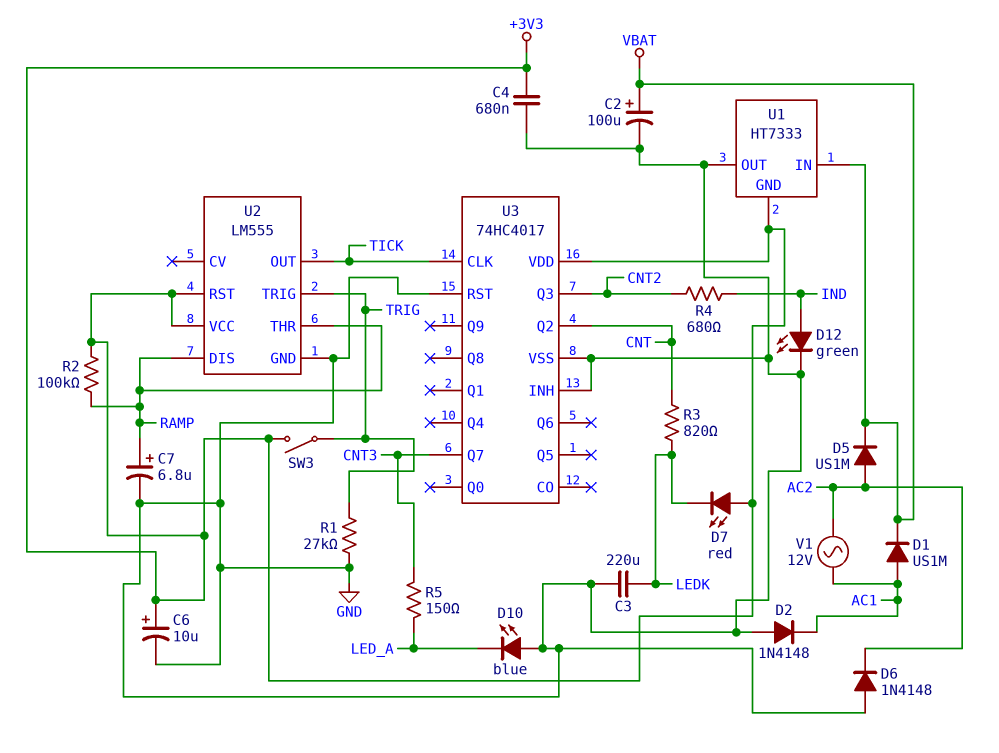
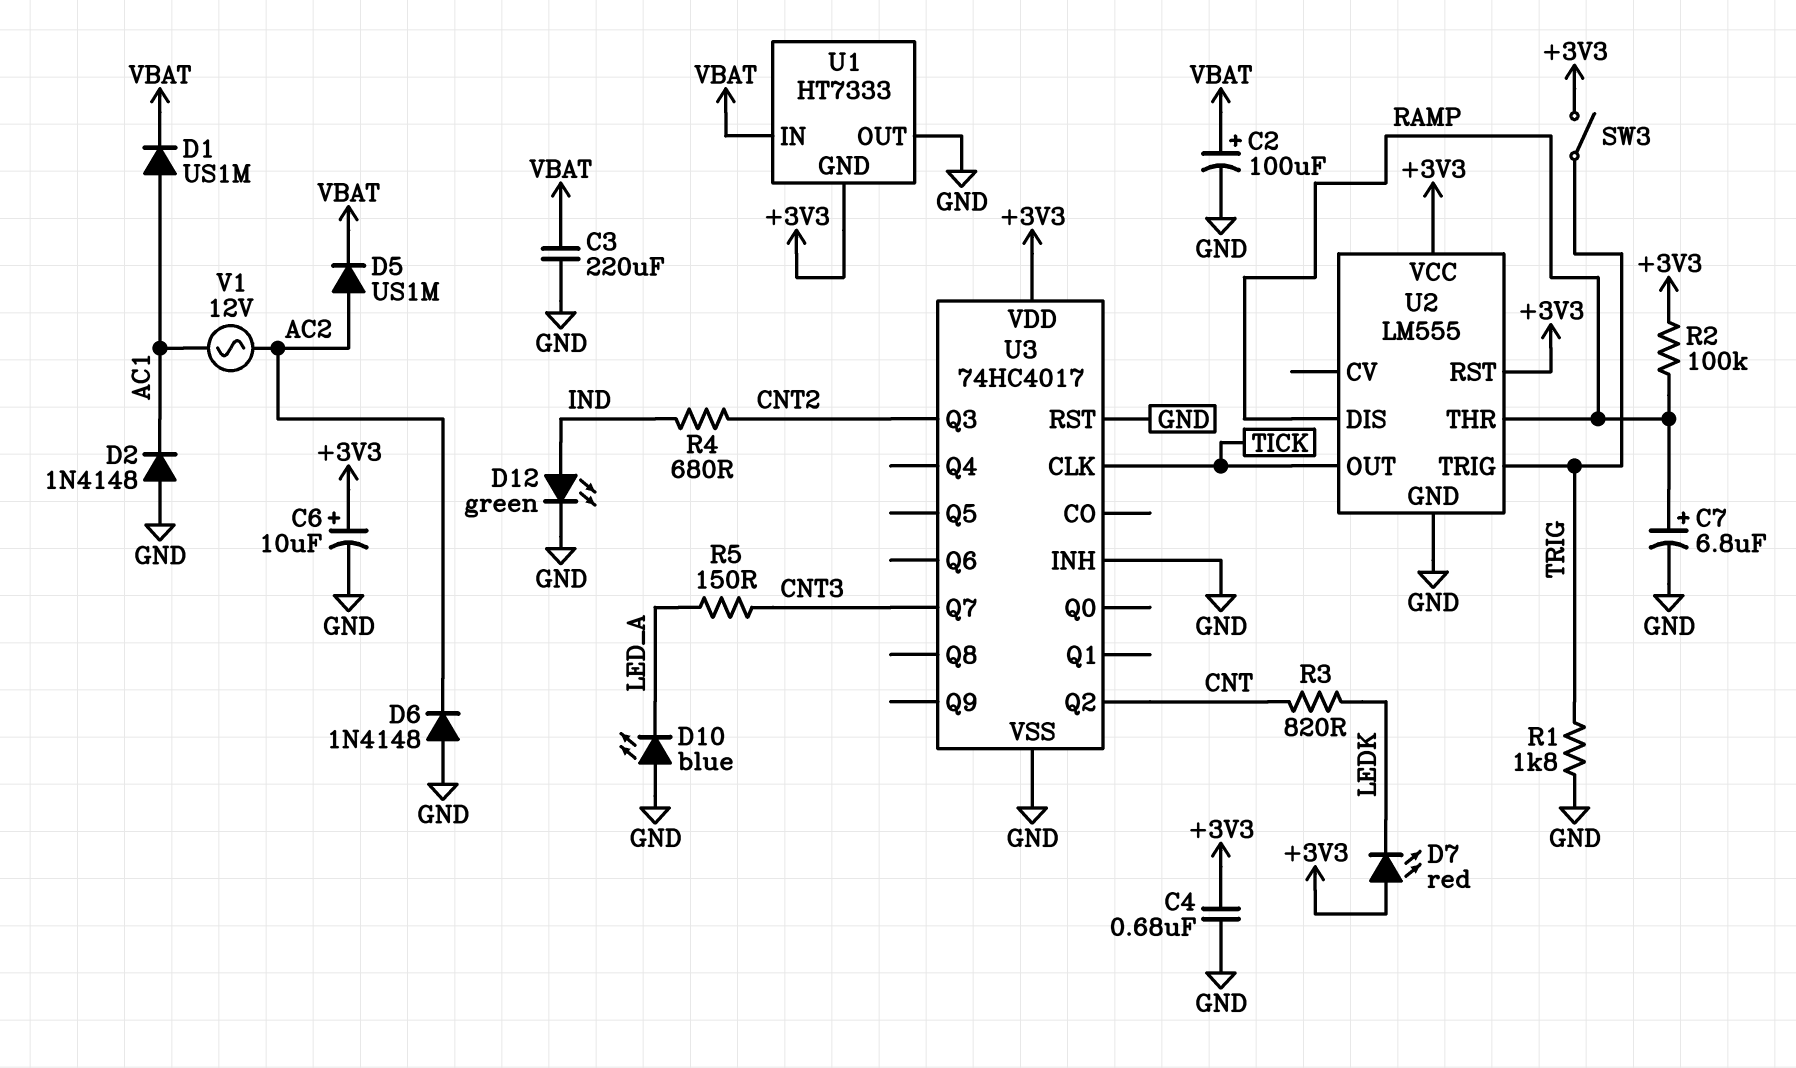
C3: 220uF (GND, LEDK) -> 220uF (GND, VBAT)
R1: 27k (GND, TRIG) -> 1.8k (GND, TRIG)

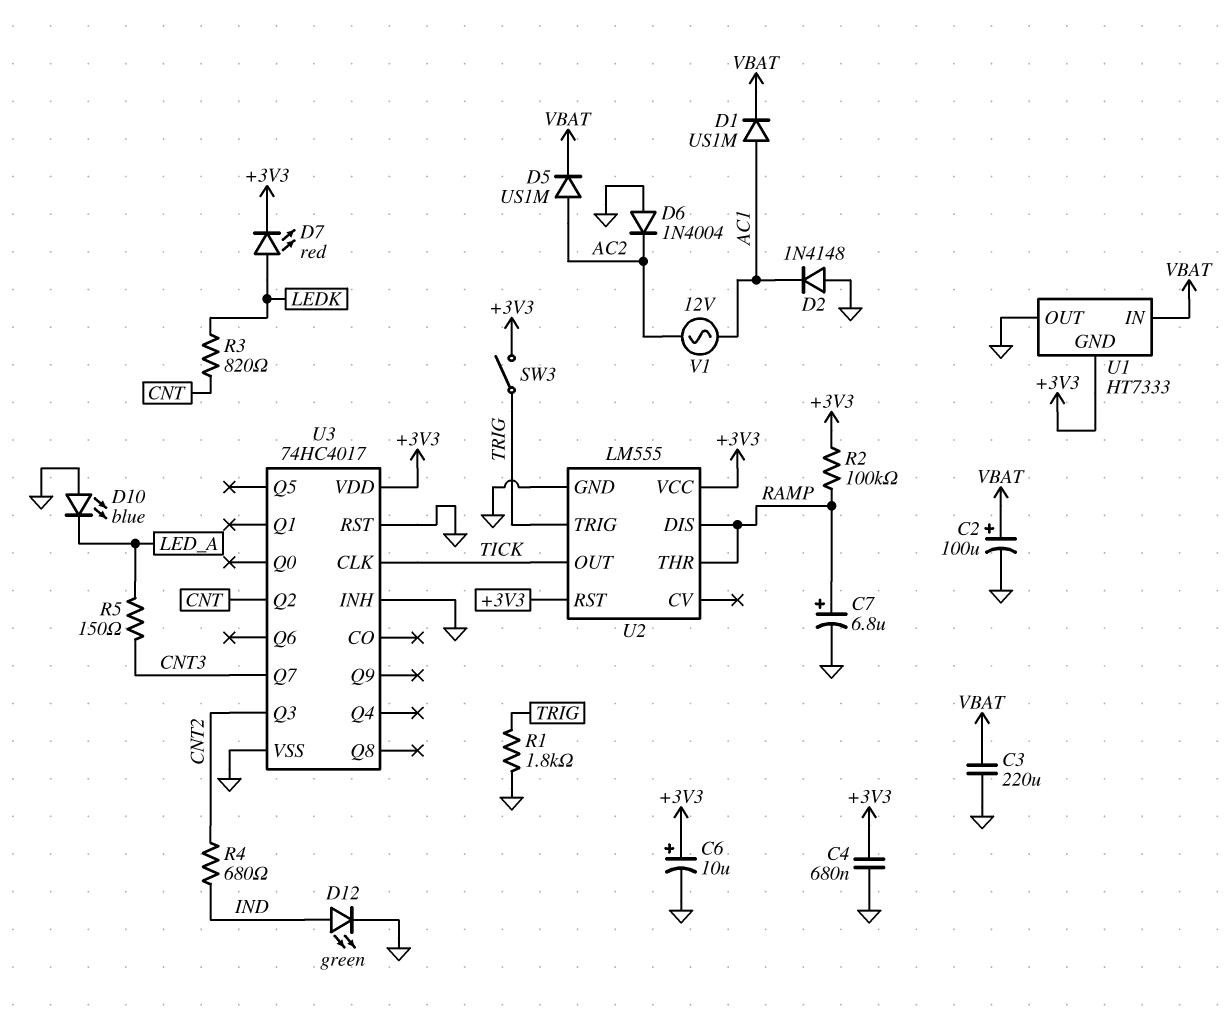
D6: diode 1N4148 (A GND, K AC2) -> diode 1N4004 (A GND, K AC2)
D7: LED red (A +3V3, K LEDK) -> LED red (A LEDK, K +3V3)

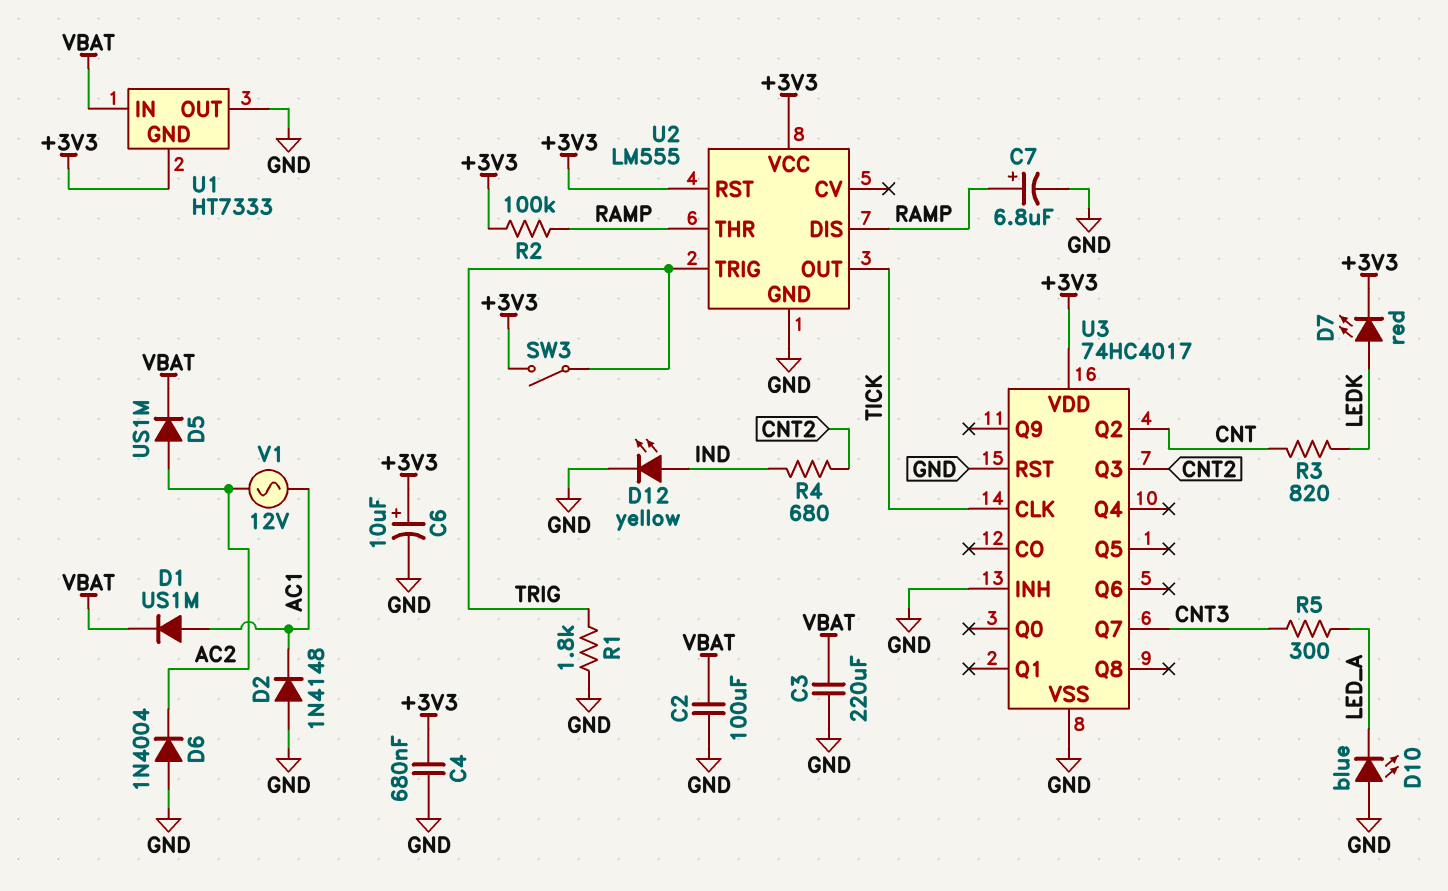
C2: 100uF (plus VBAT, minus GND) -> 100uF (GND, VBAT)
D12: LED green (A IND, K GND) -> LED yellow (A IND, K GND)
R5: 150 (CNT3, LED_A) -> 300 (CNT3, LED_A)

